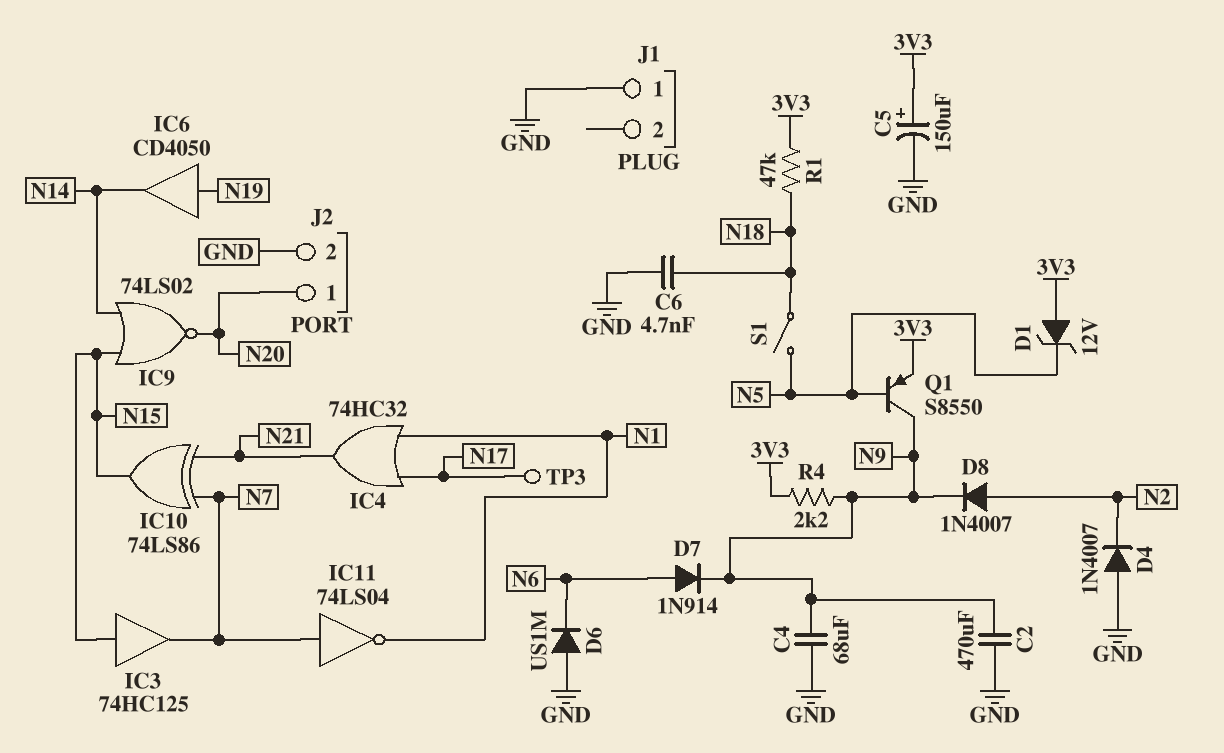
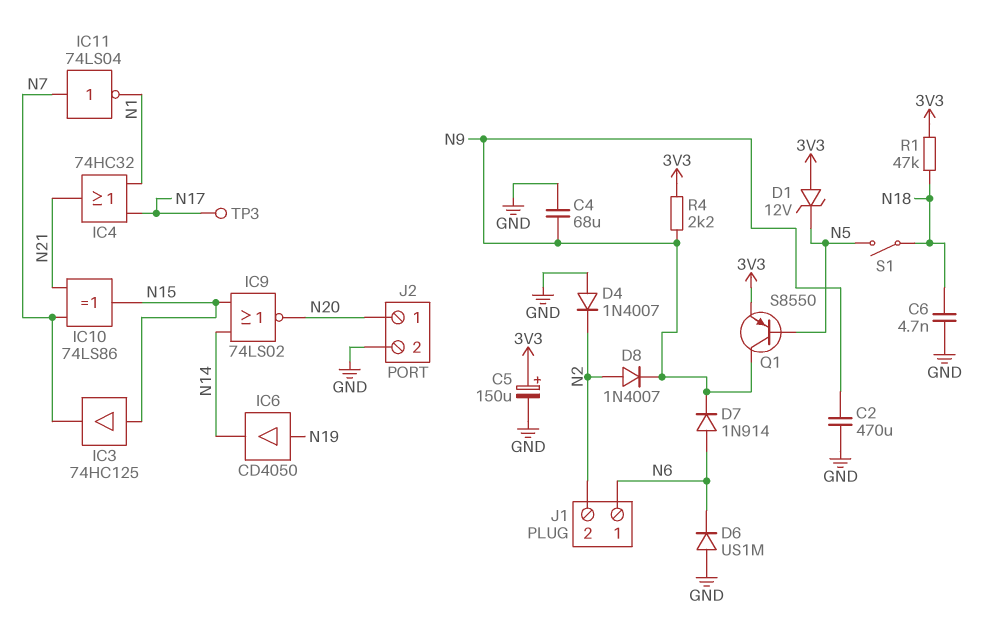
J1 pin 1: GND -> N6
J1 pin 2: none -> N2

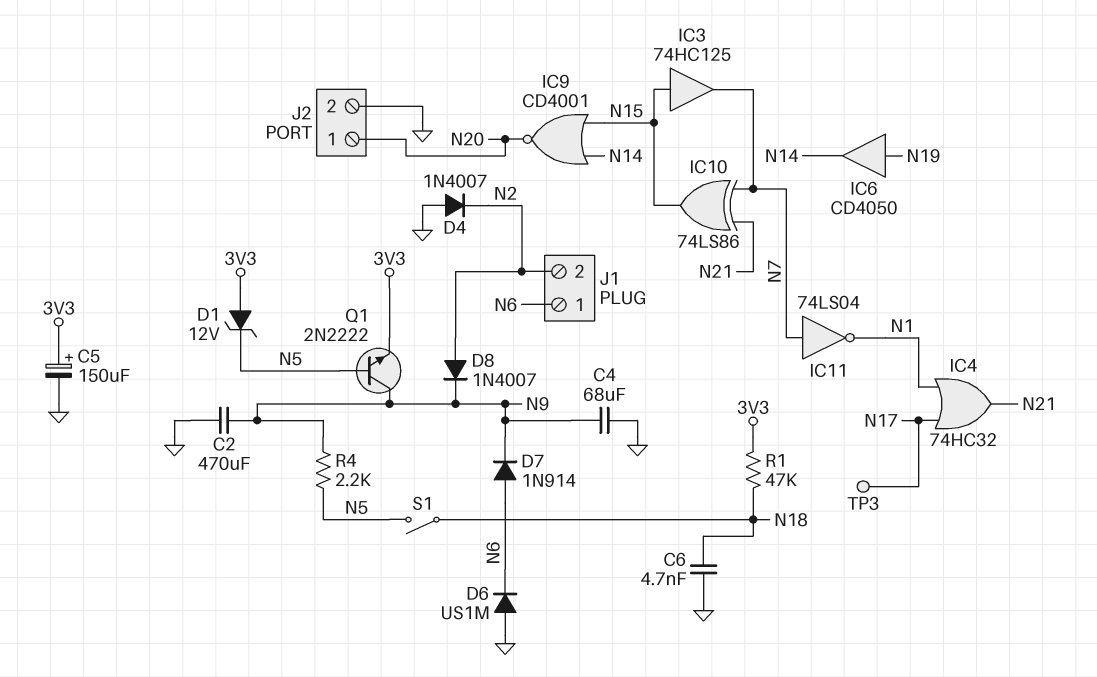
IC9: NOR 74LS02 (in N14, in N15, out N20) -> NOR CD4001 (in N14, in N15, out N20)
Q1: PNP S8550 (B N5, C N9, E 3V3) -> NPN 2N2222 (B N5, C N9, E 3V3)
R4: 2.2k (3V3, N9) -> 2.2k (N5, N9)

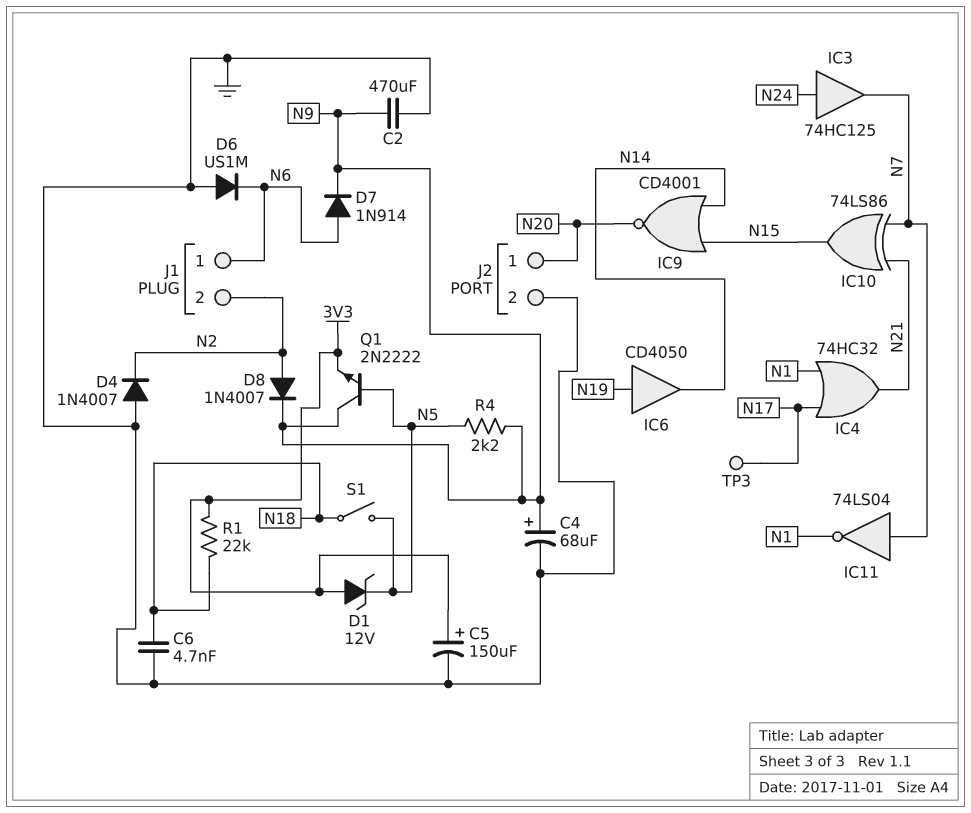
C4: 68uF (GND, N9) -> 68uF (plus N9, minus GND)
IC3: buffer 74HC125 (in N15, out N7) -> buffer 74HC125 (in N24, out N7)
R1: 47k (3V3, N18) -> 22k (3V3, N18)

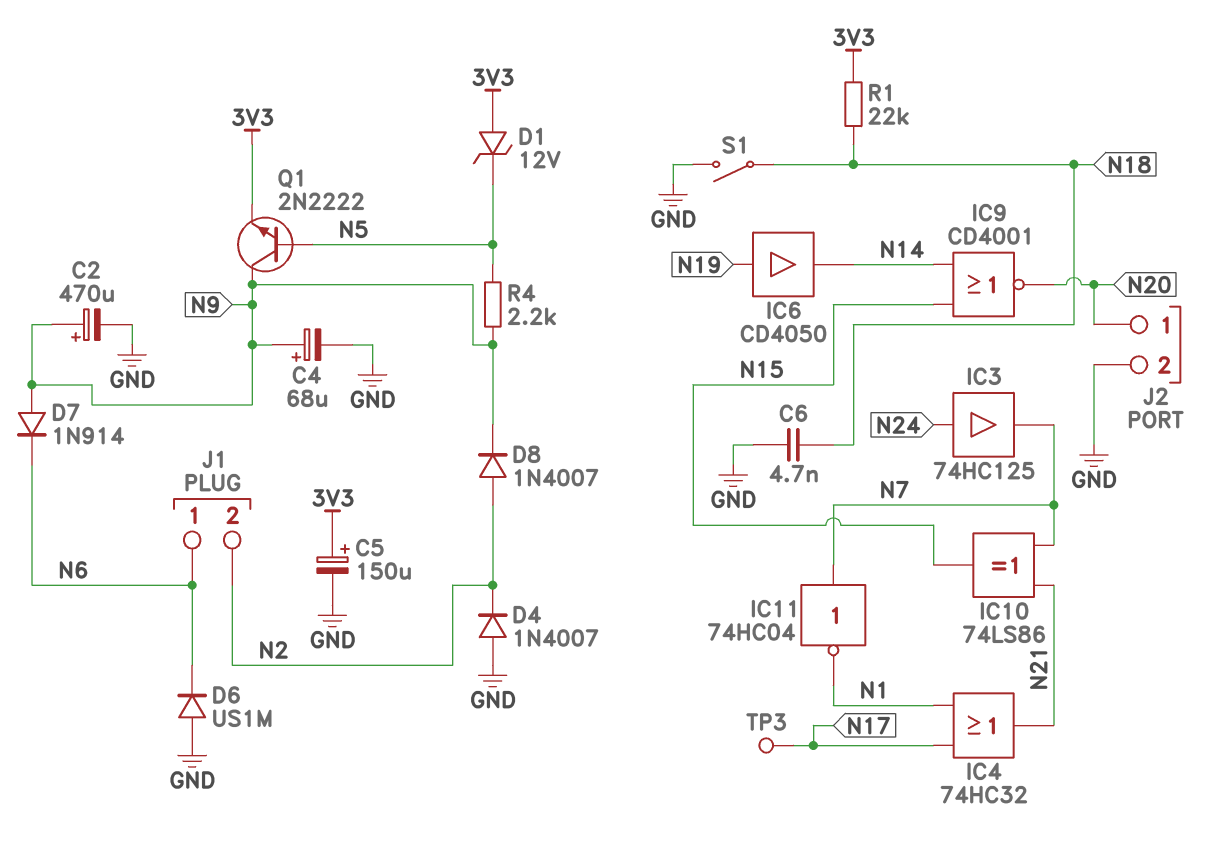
C2: 470uF (GND, N9) -> 470uF (plus N9, minus GND)
D7: diode 1N914 (A N6, K N9) -> diode 1N914 (A N9, K N6)
IC11: NOT 74LS04 (in N7, out N1) -> NOT 74HC04 (in N7, out N1)
S1: switch (N5, N18) -> switch (GND, N18)

